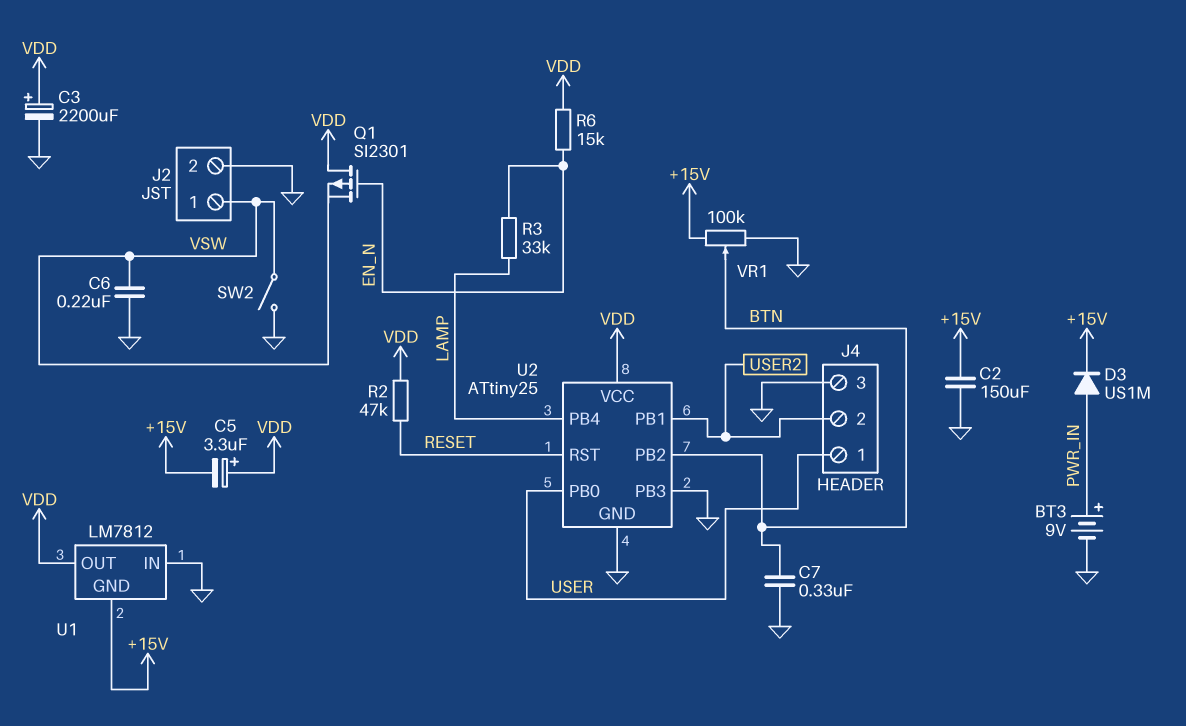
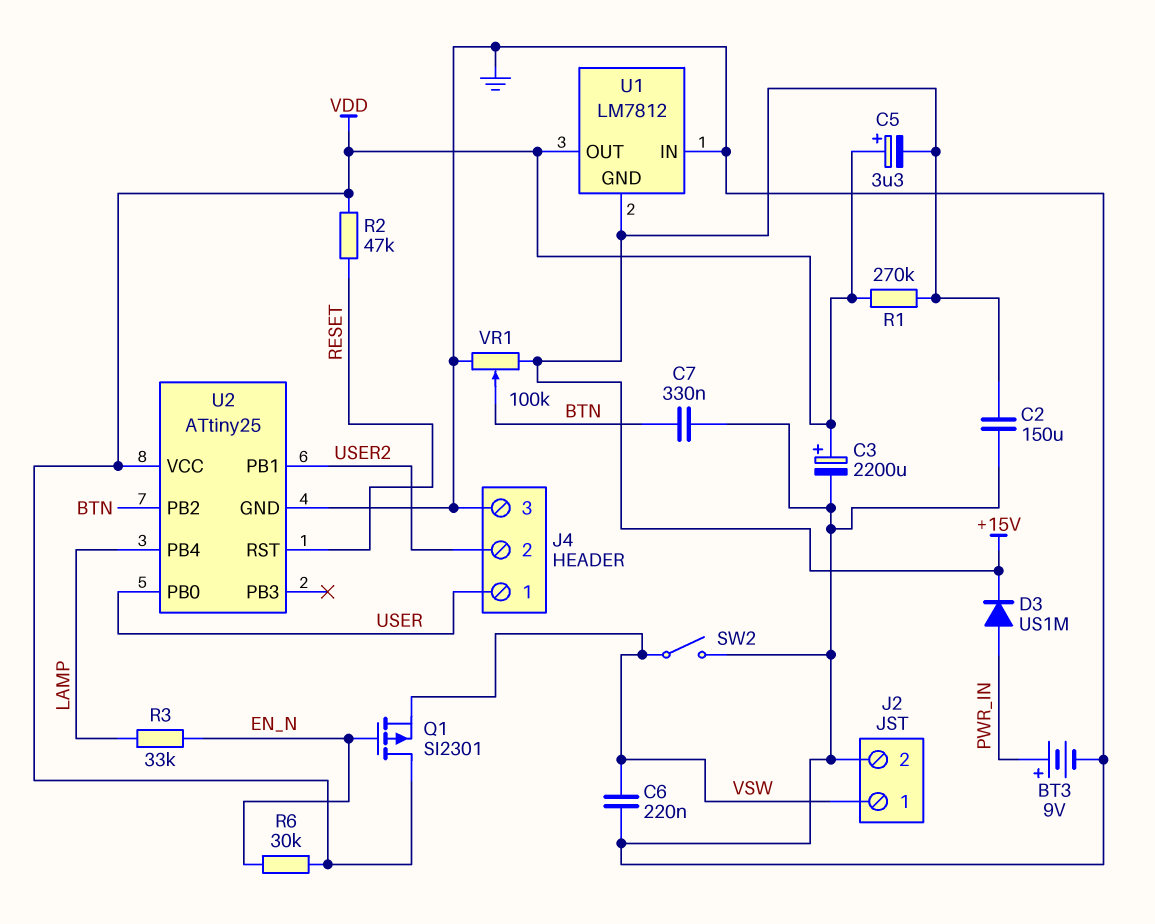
R1: none -> 270k (+15V, VDD)
R6: 15k (EN_N, VDD) -> 30k (EN_N, VDD)
U2 pin PB3: GND -> none

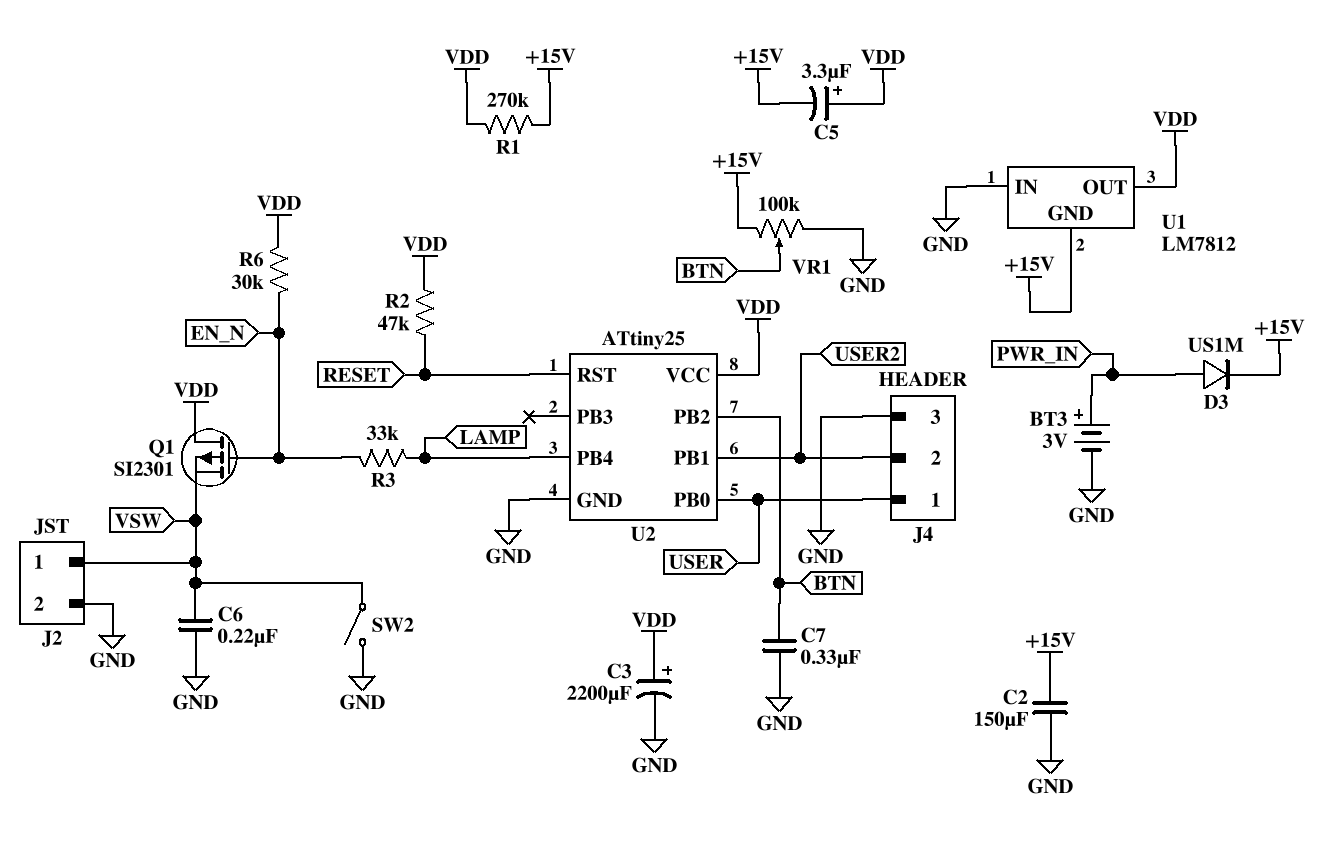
BT3: 9V (plus PWR_IN, minus GND) -> 3V (plus PWR_IN, minus GND)

